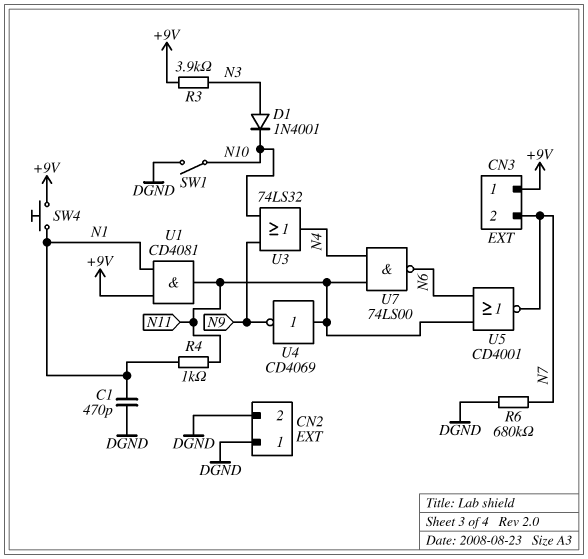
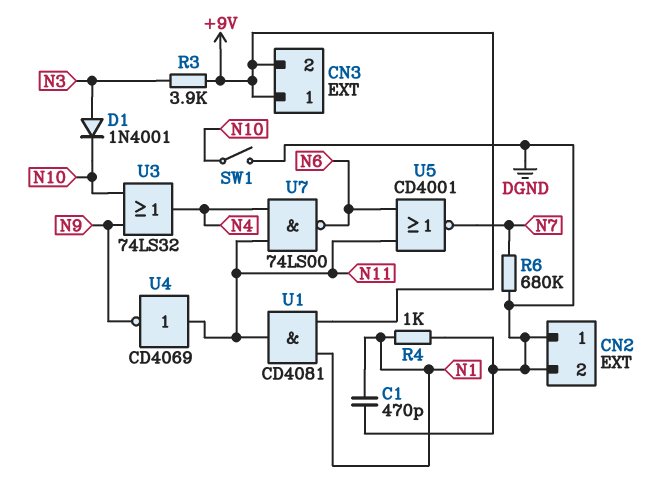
CN3 pin 2: N7 -> +9V
R4: 1k (N1, N11) -> 1k (DGND, N1)
SW4: button (+9V, N1) -> none

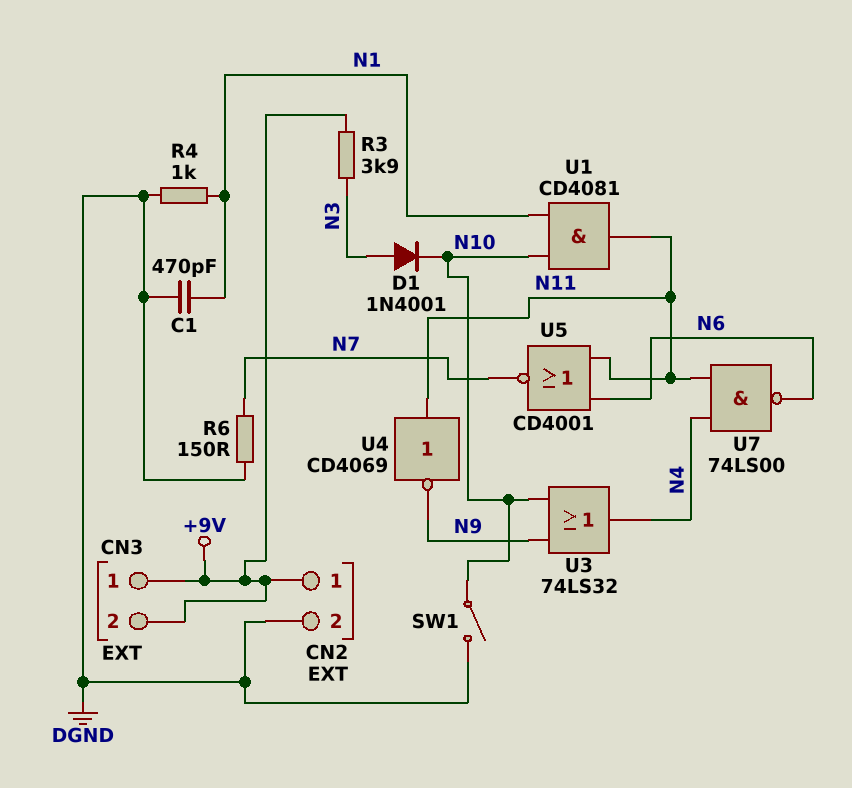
CN2 pin 1: DGND -> +9V
R6: 680k (DGND, N7) -> 150 (DGND, N7)
U1: AND CD4081 (in +9V, in N1, out N11) -> AND CD4081 (in N1, in N10, out N11)

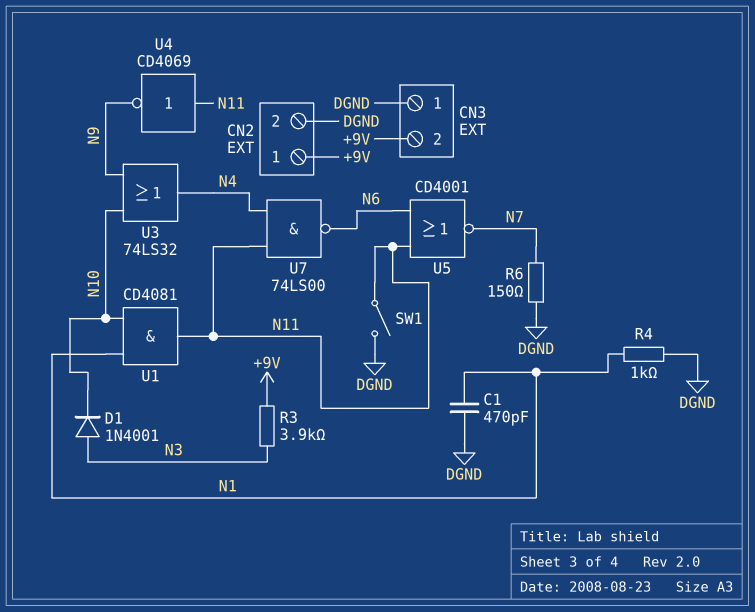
CN3 pin 1: +9V -> DGND
SW1: switch (DGND, N10) -> switch (DGND, N11)

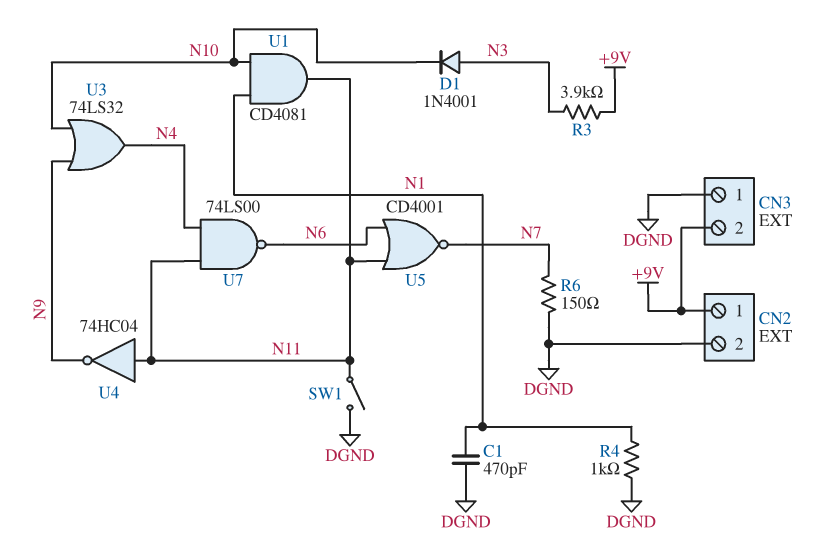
U4: NOT CD4069 (in N11, out N9) -> NOT 74HC04 (in N11, out N9)

